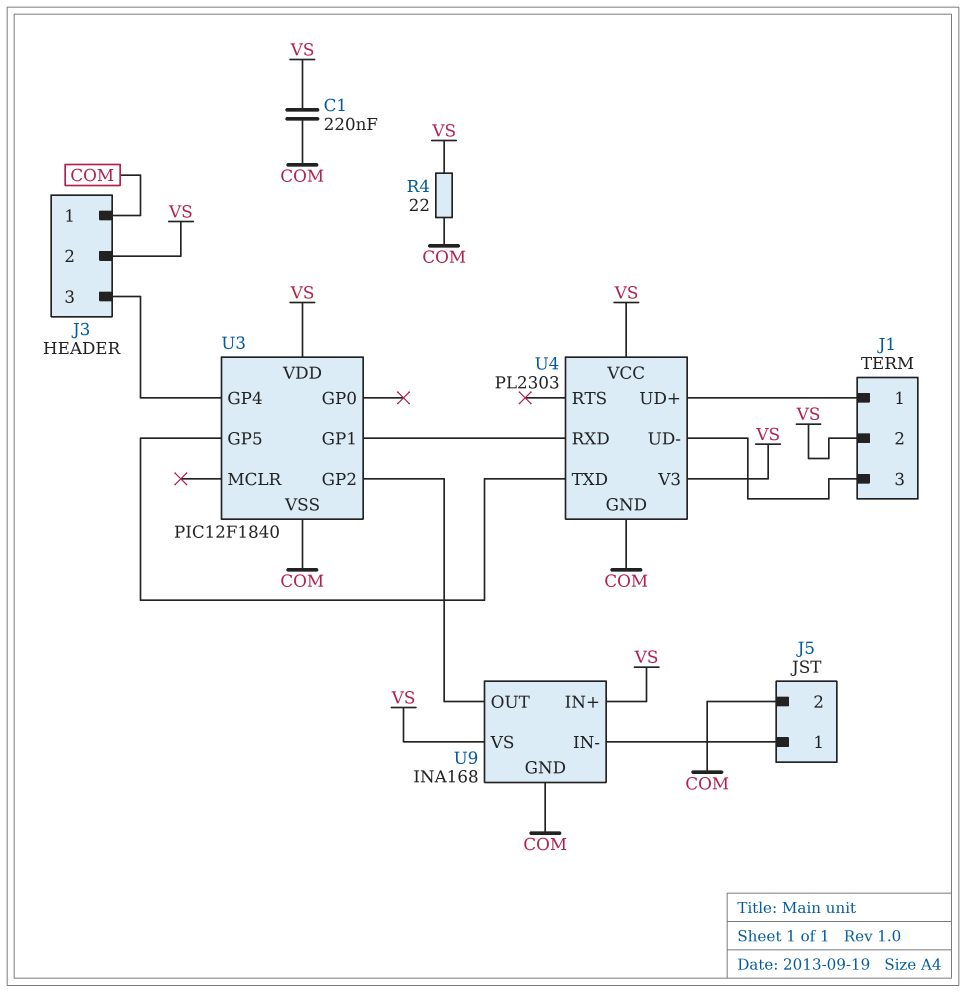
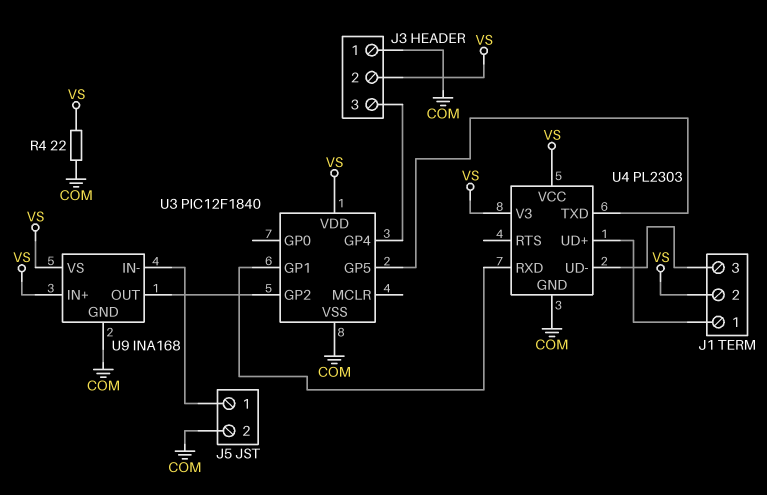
C1: 220nF (COM, VS) -> none

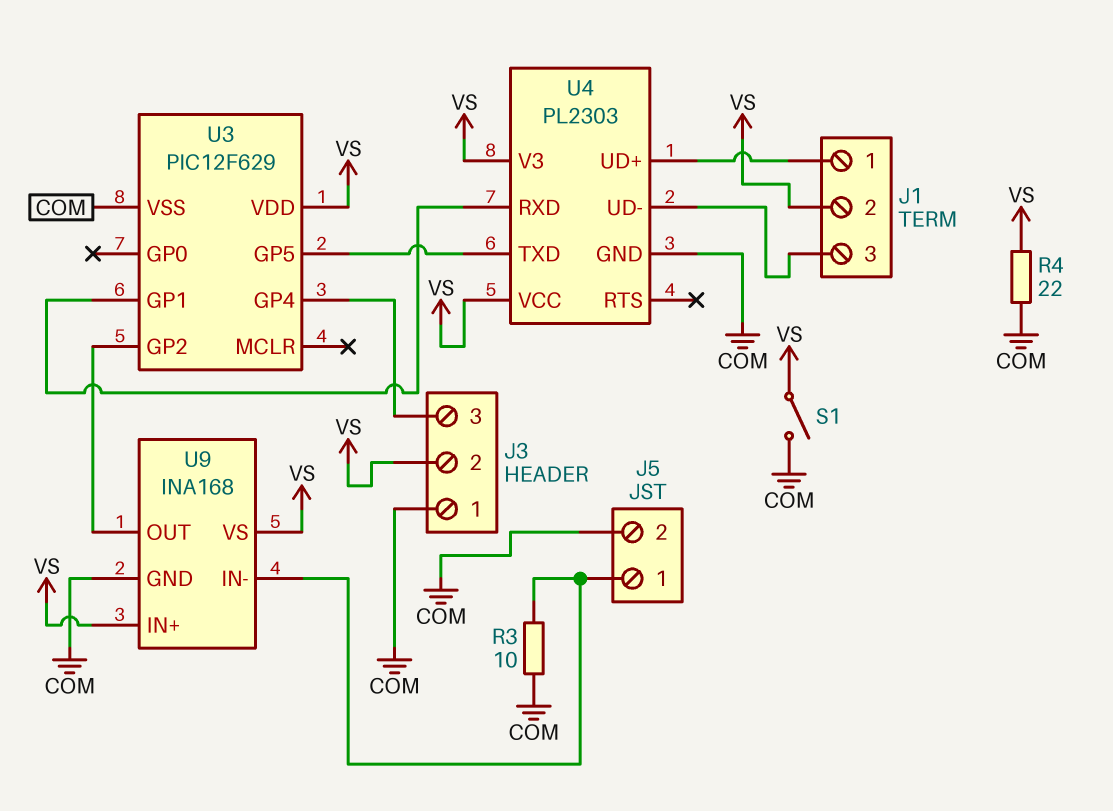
R3: none -> 10 (COM, J5/1)
S1: none -> switch (COM, VS)
U3: PIC12F1840 -> PIC12F629

